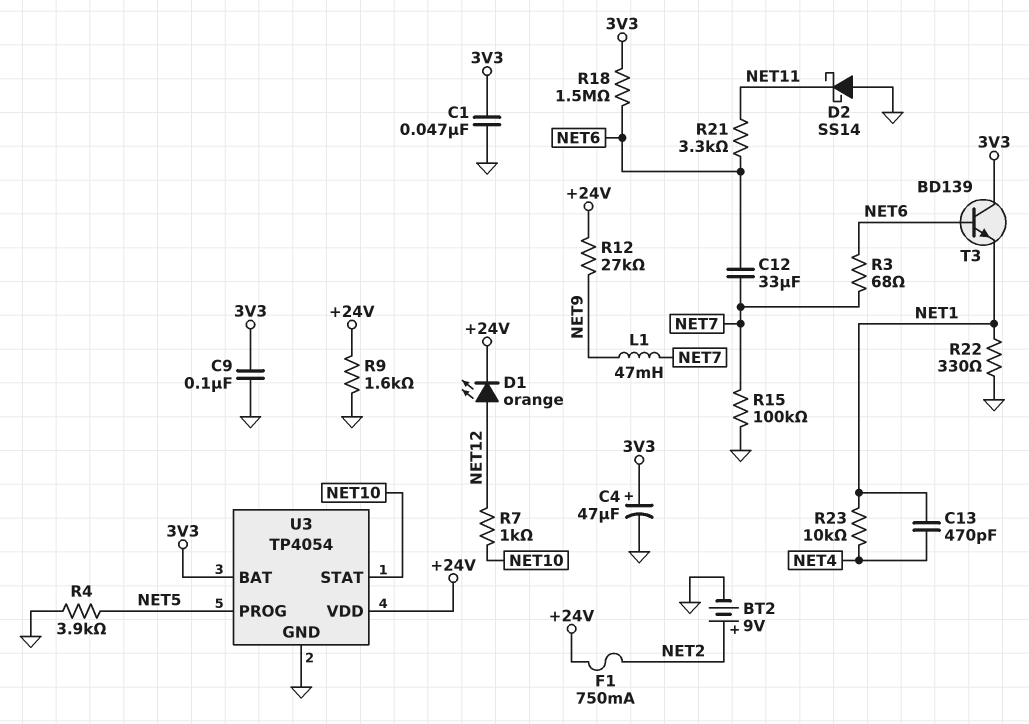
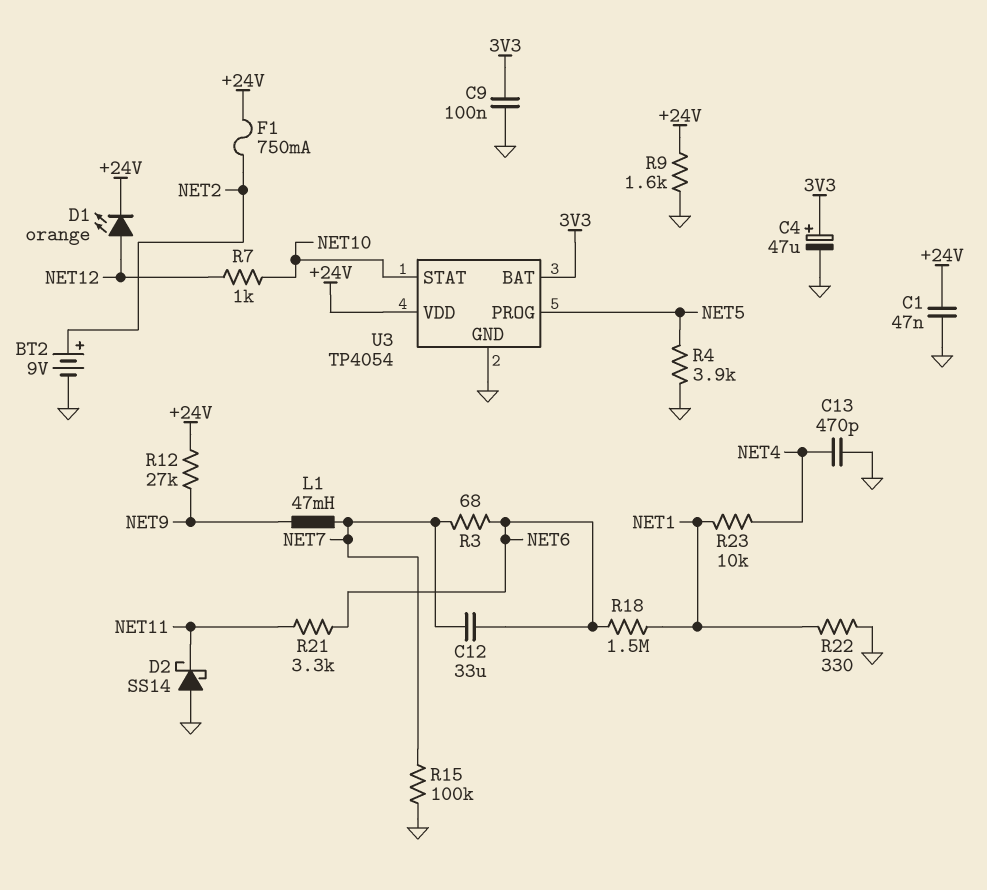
C1: 47nF (3V3, GND) -> 47nF (+24V, GND)
C13: 470pF (NET1, NET4) -> 470pF (GND, NET4)
R18: 1.5M (3V3, NET6) -> 1.5M (NET1, NET6)
T3: NPN BD139 (B NET6, C 3V3, E NET1) -> none

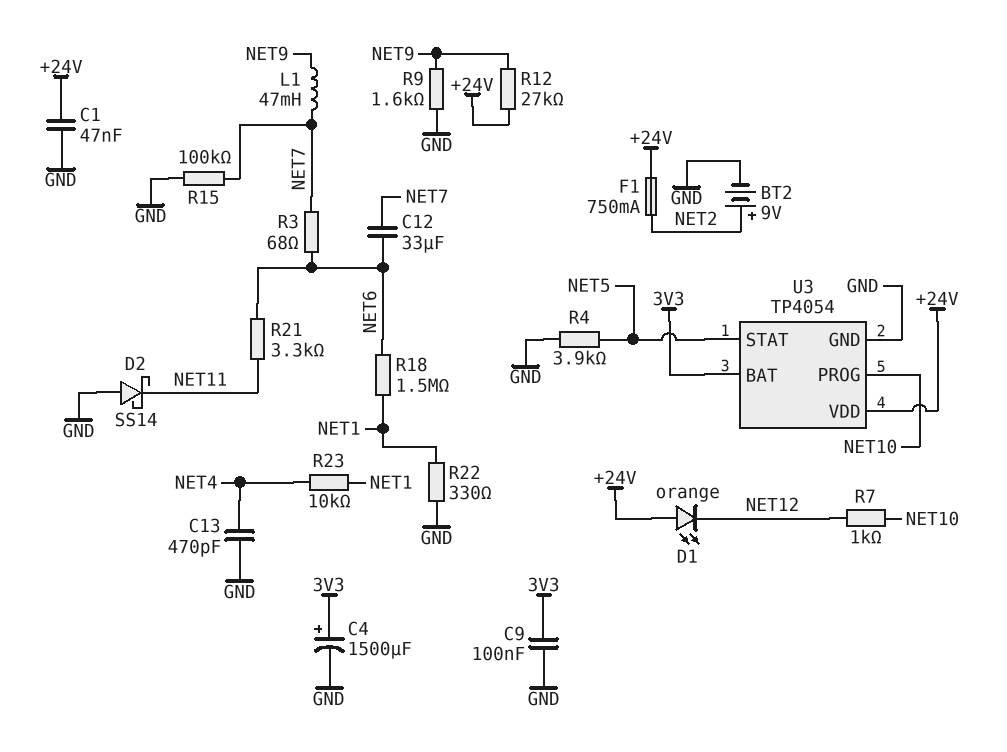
C4: 47uF (plus 3V3, minus GND) -> 1500uF (plus 3V3, minus GND)
D1: LED orange (A NET12, K +24V) -> LED orange (A +24V, K NET12)
R9: 1.6k (+24V, GND) -> 1.6k (GND, NET9)
U3 pin PROG: NET5 -> NET10
U3 pin STAT: NET10 -> NET5

